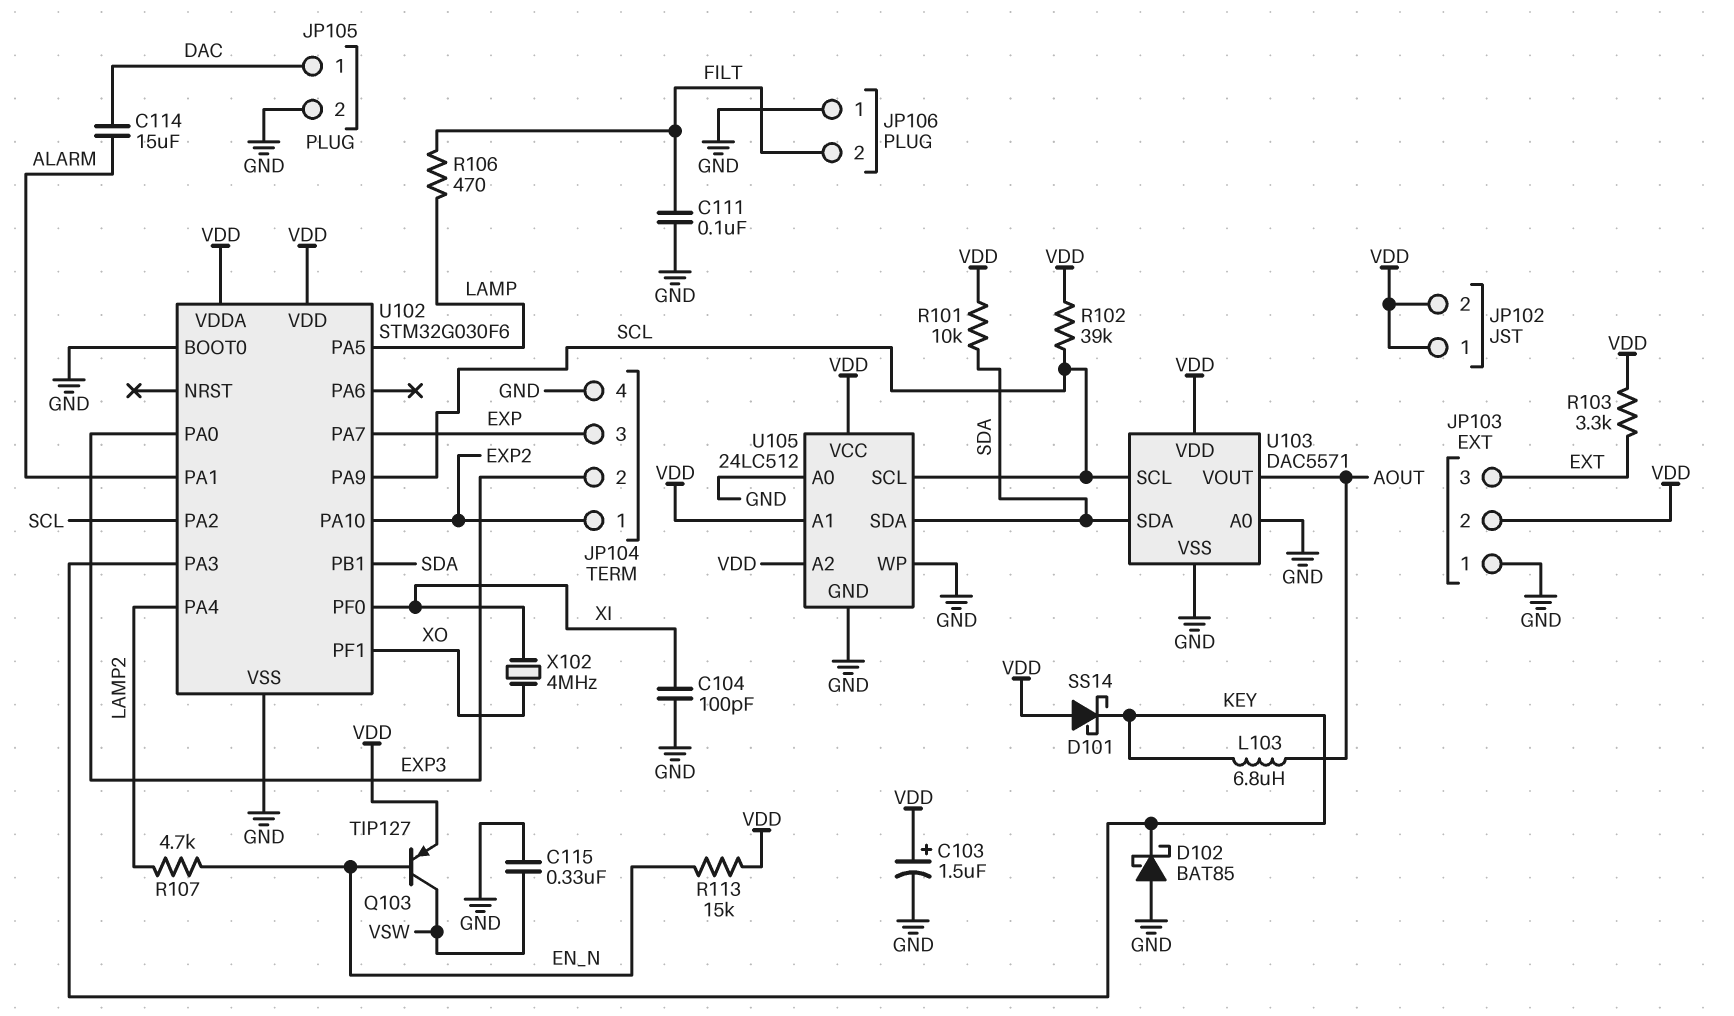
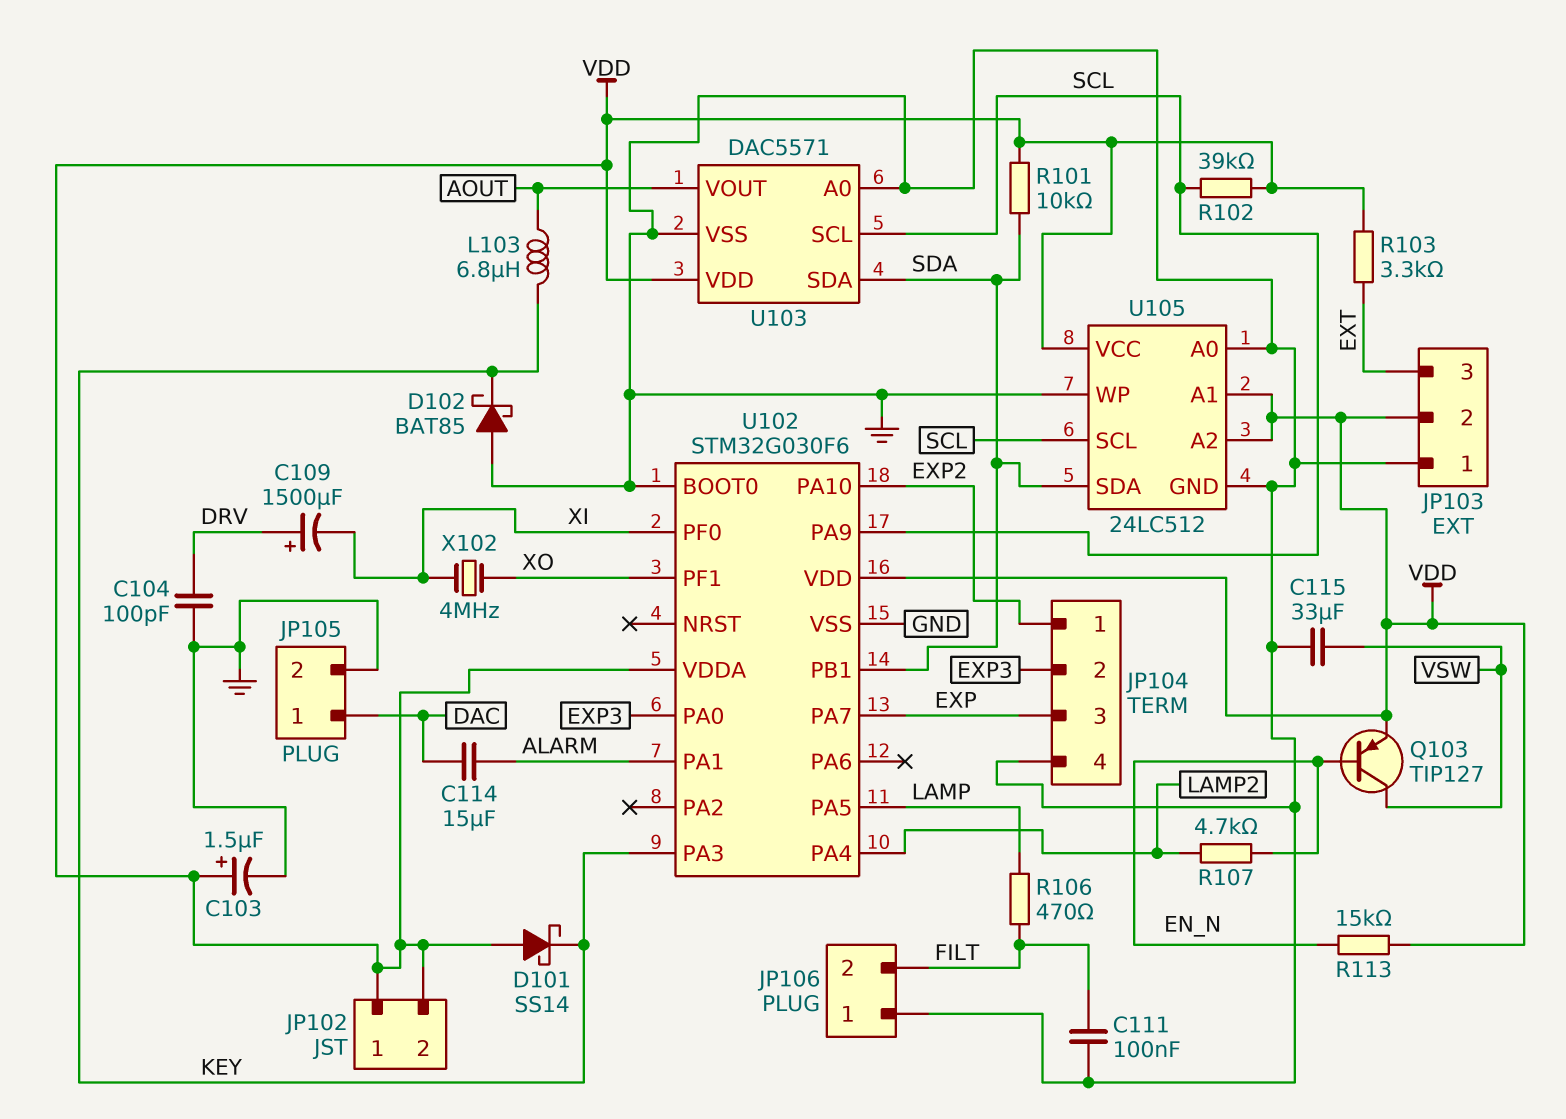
C104: 100pF (GND, XI) -> 100pF (DRV, GND)
C109: none -> 1500uF (plus DRV, minus XI)
C115: 330nF (GND, VSW) -> 33uF (GND, VSW)
U102 pin PA2: SCL -> none

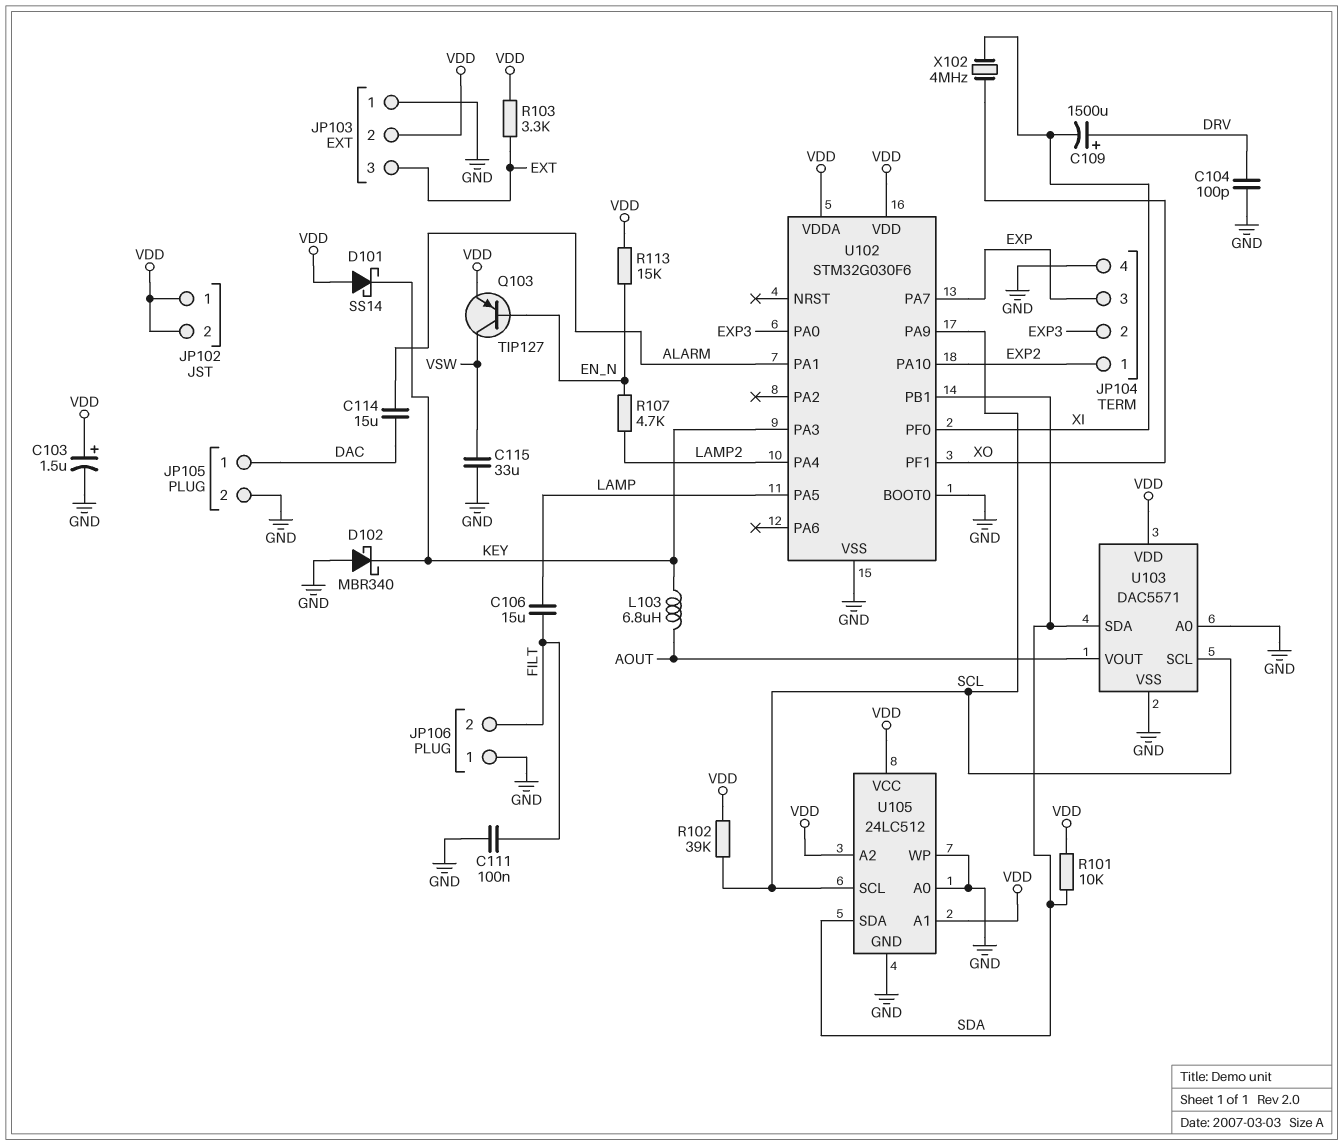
C106: none -> 15uF (FILT, LAMP)
D102: schottky BAT85 (A GND, K KEY) -> schottky MBR340 (A GND, K KEY)
R106: 470 (FILT, LAMP) -> none

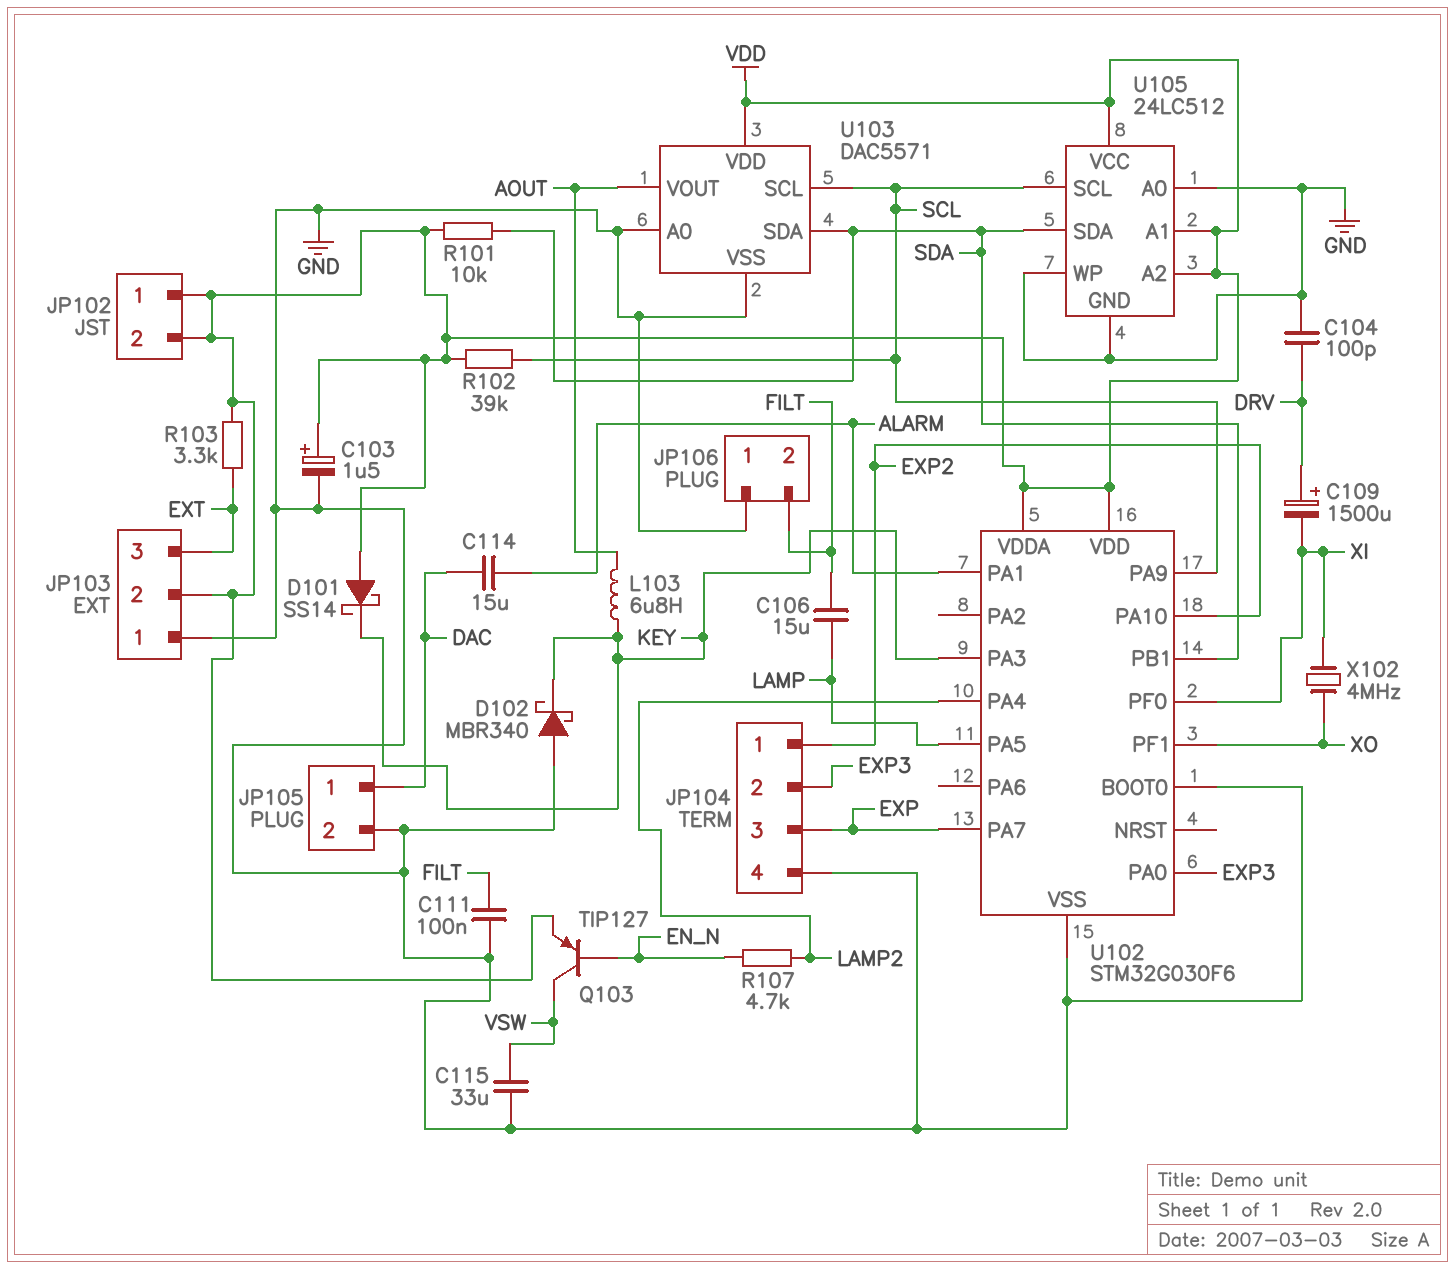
R113: 15k (EN_N, VDD) -> none

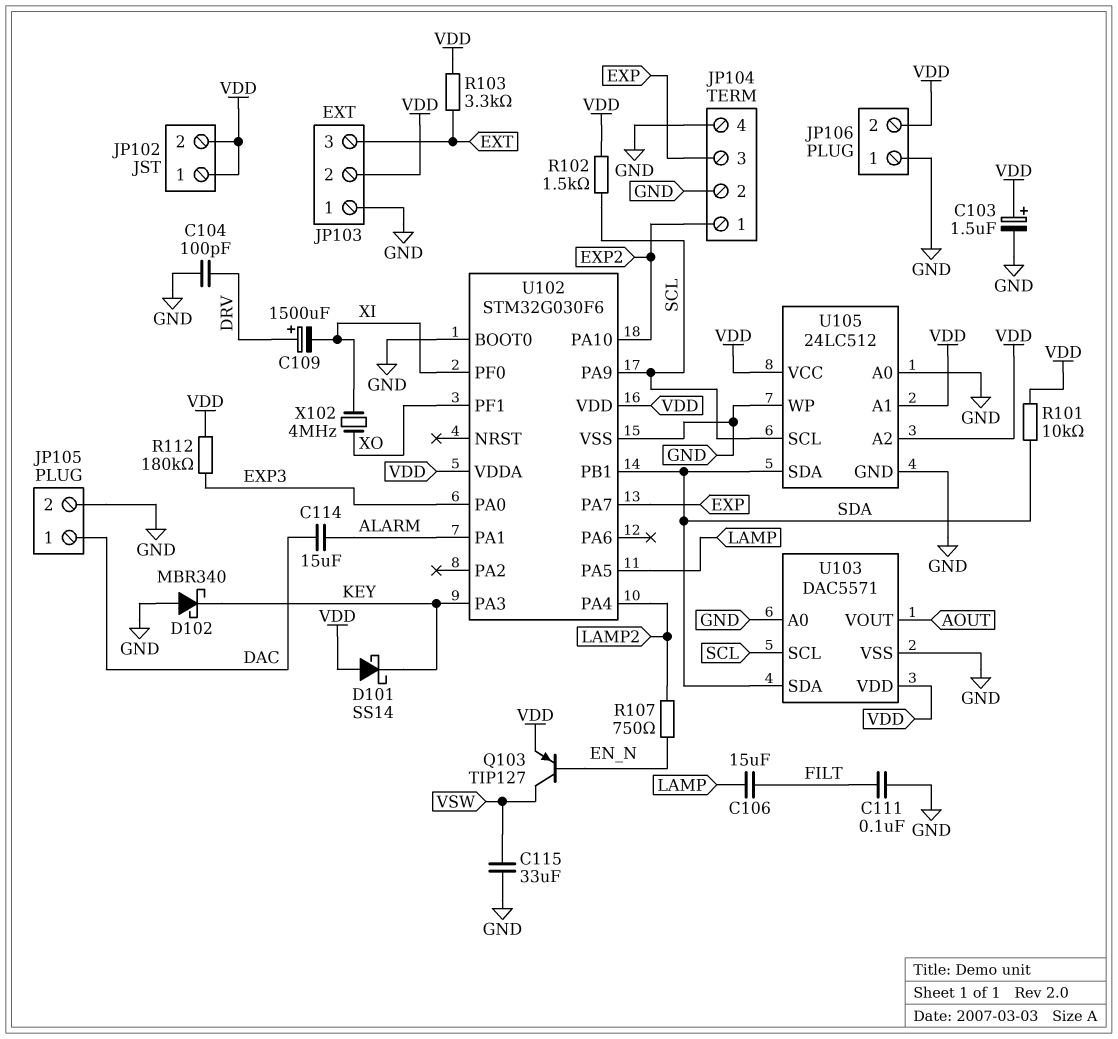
JP104 pin 2: EXP3 -> GND
JP106 pin 2: FILT -> VDD
L103: 6.8uH (AOUT, KEY) -> none
R102: 39k (SCL, VDD) -> 1.5k (SCL, VDD)
R107: 4.7k (EN_N, LAMP2) -> 750 (EN_N, LAMP2)
R112: none -> 180k (EXP3, VDD)

